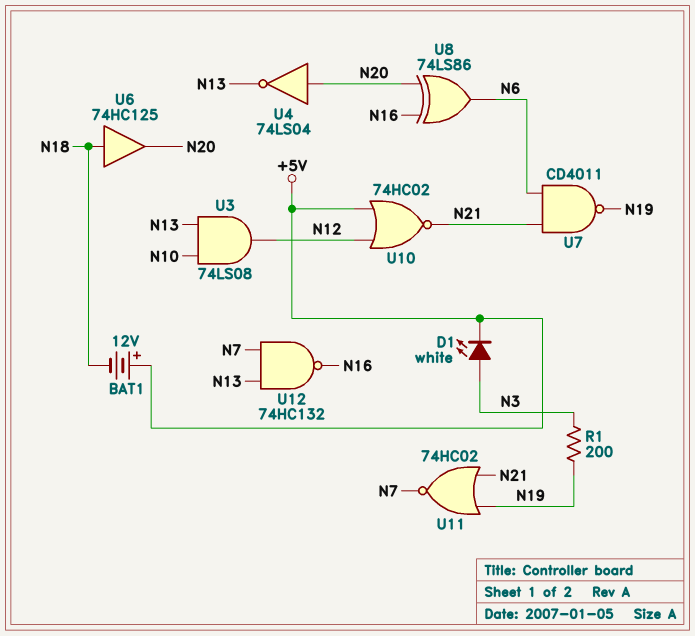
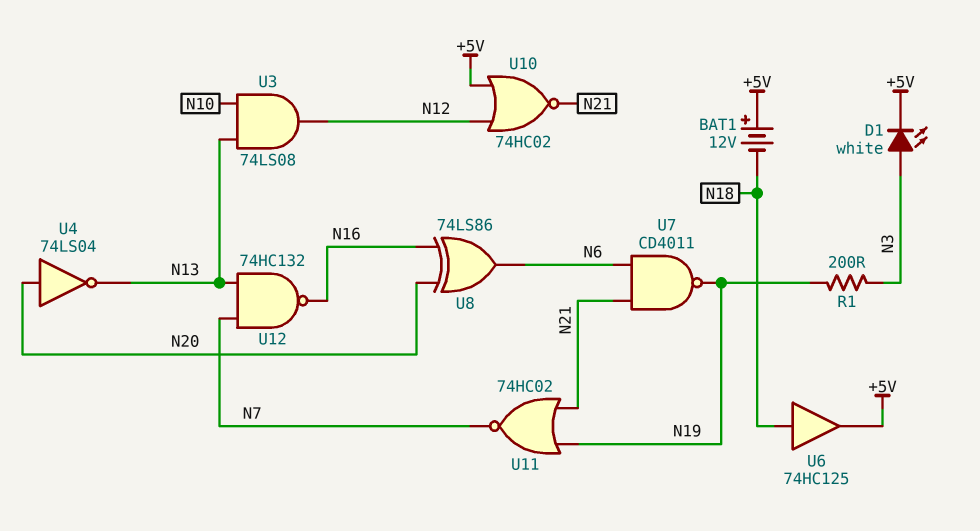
U6: buffer 74HC125 (in N18, out N20) -> buffer 74HC125 (in N18, out +5V)

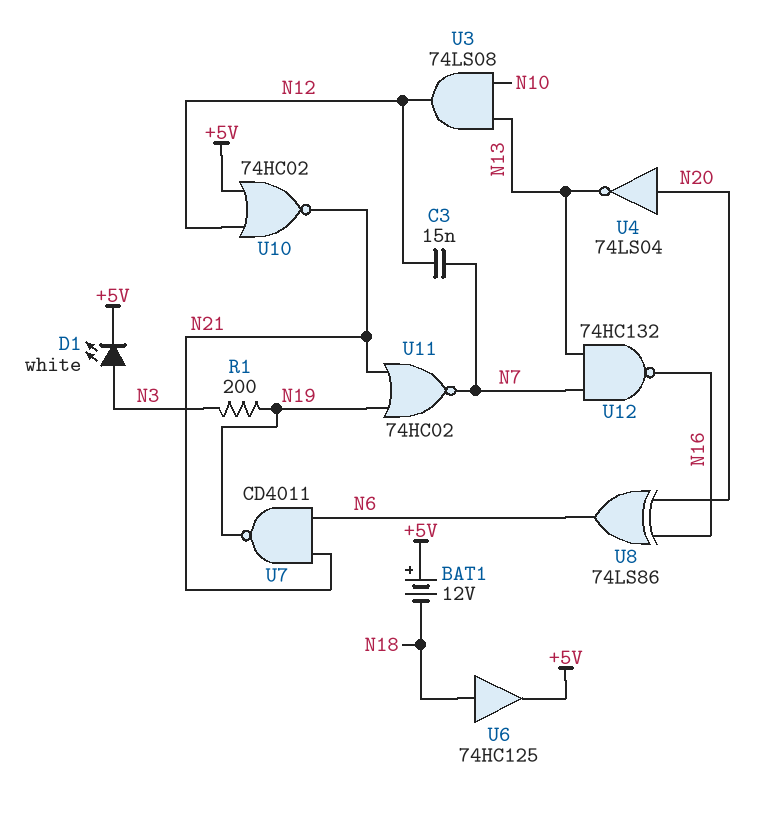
C3: none -> 15nF (N7, N12)

